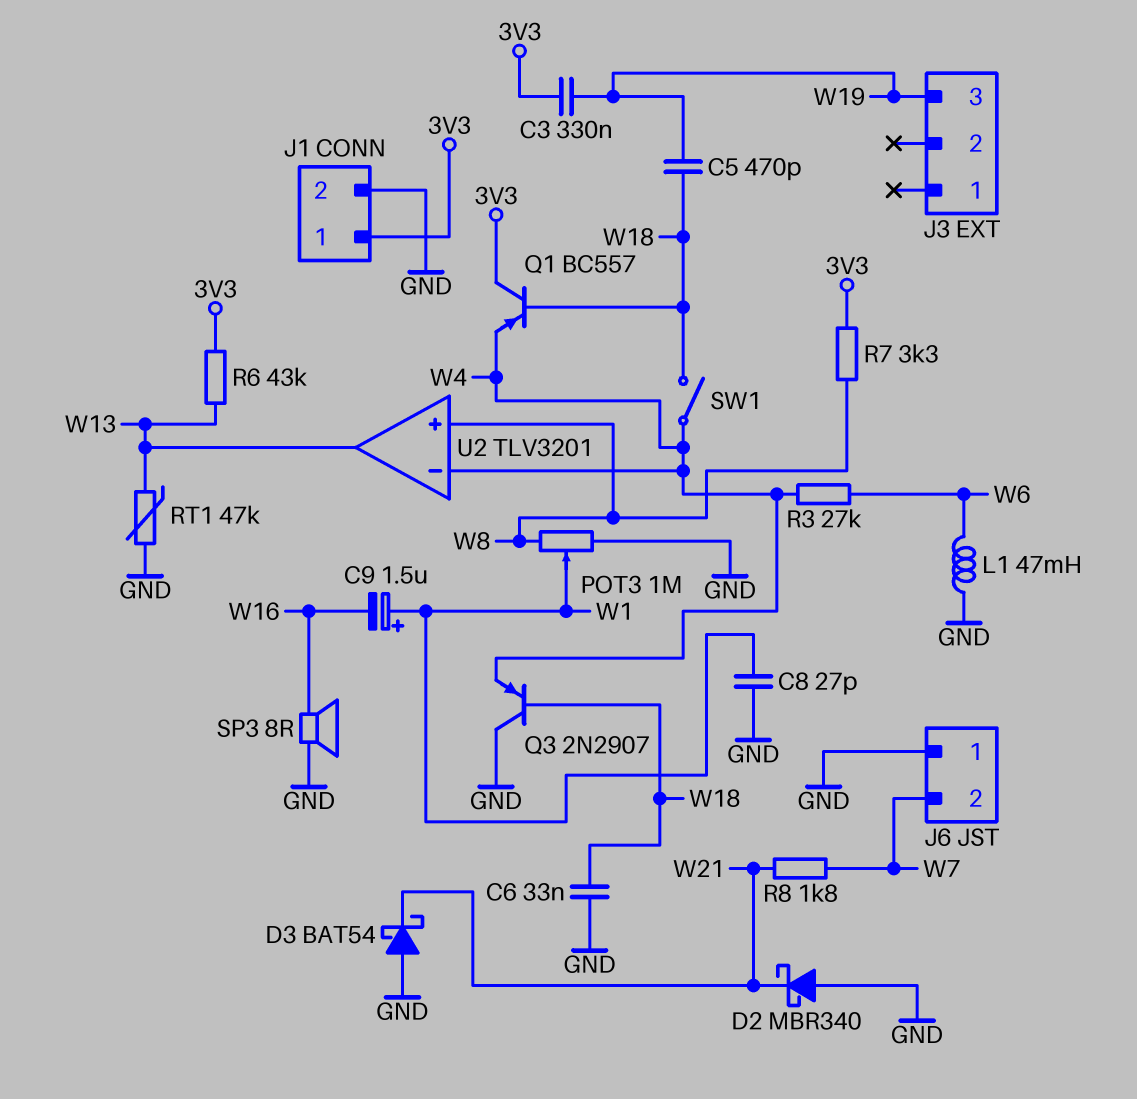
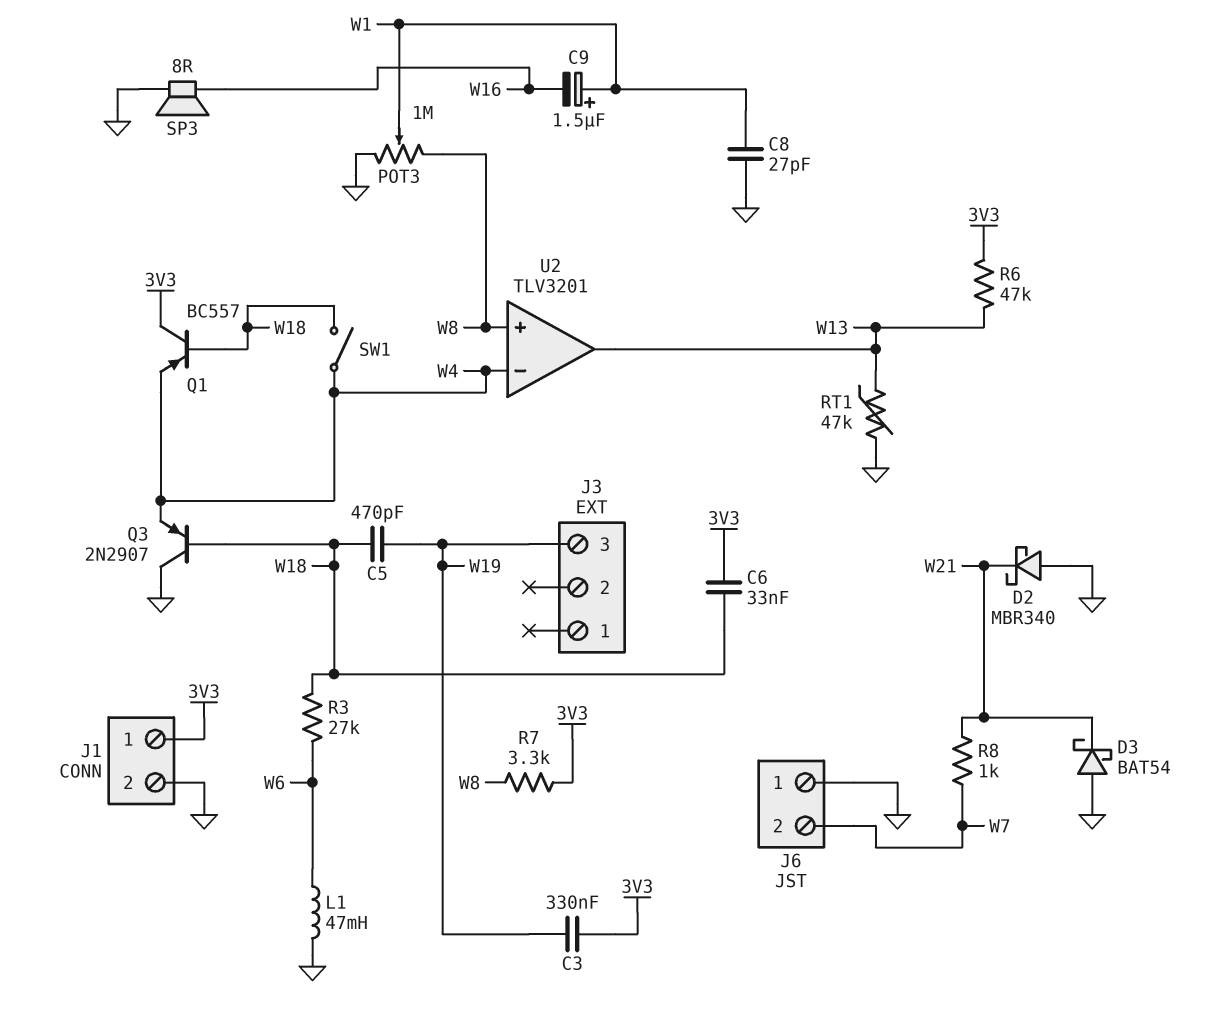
C6: 33nF (GND, W18) -> 33nF (3V3, W18)
R3: 27k (W4, W6) -> 27k (W6, W18)
R6: 43k (3V3, W13) -> 47k (3V3, W13)
R8: 1.8k (W7, W21) -> 1k (W7, W21)

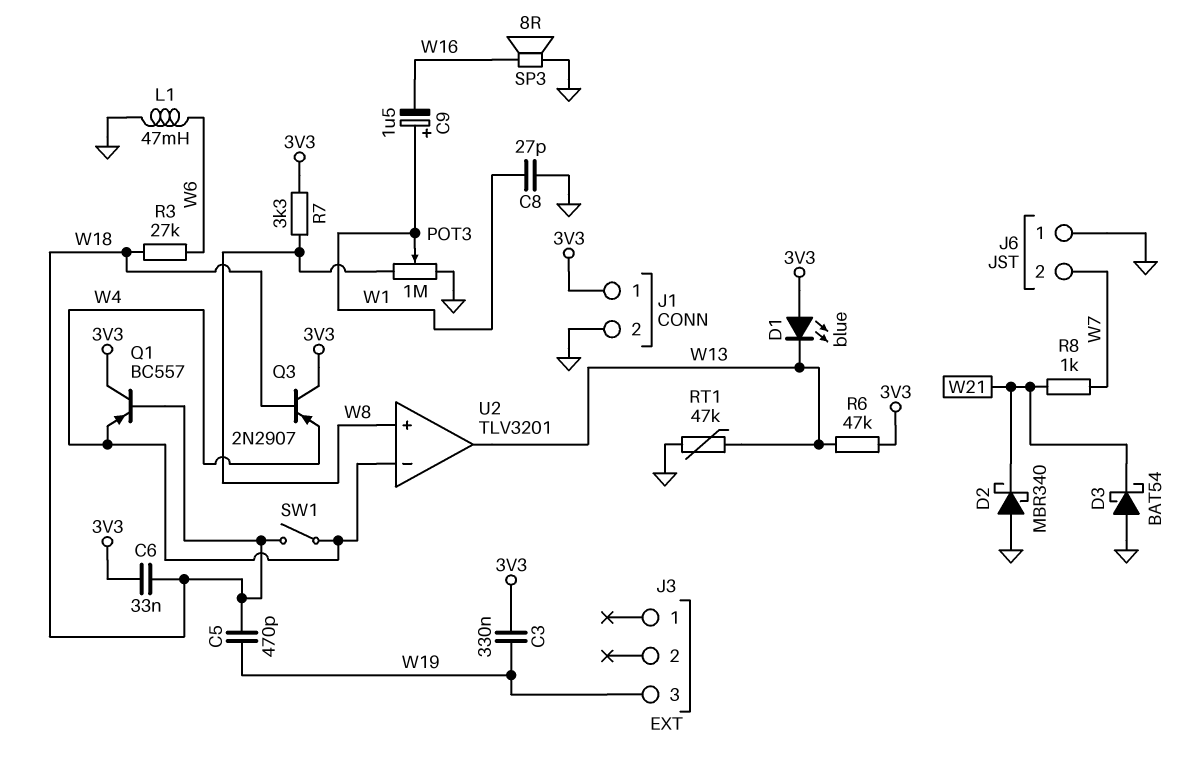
D1: none -> LED blue (A 3V3, K W13)
Q3: PNP 2N2907 (B W18, C GND, E W4) -> PNP 2N2907 (B W18, C 3V3, E W4)

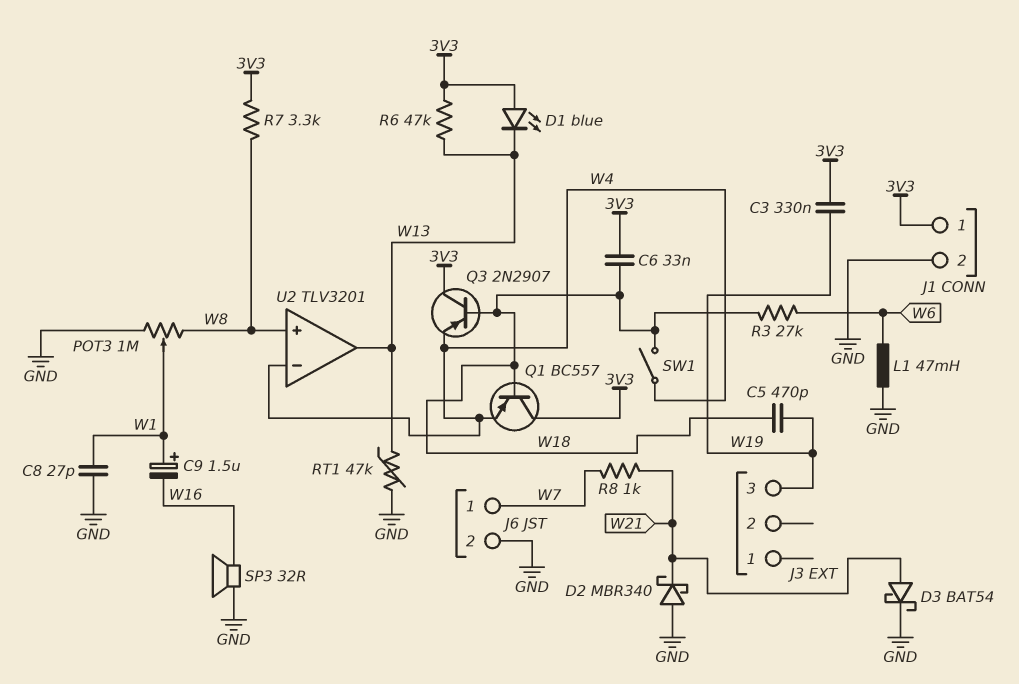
D3: schottky BAT54 (A GND, K W21) -> schottky BAT54 (A W21, K GND)
J6 pin 1: GND -> W7
J6 pin 2: W7 -> GND
SP3: speaker 8R (GND, W16) -> speaker 32R (GND, W16)

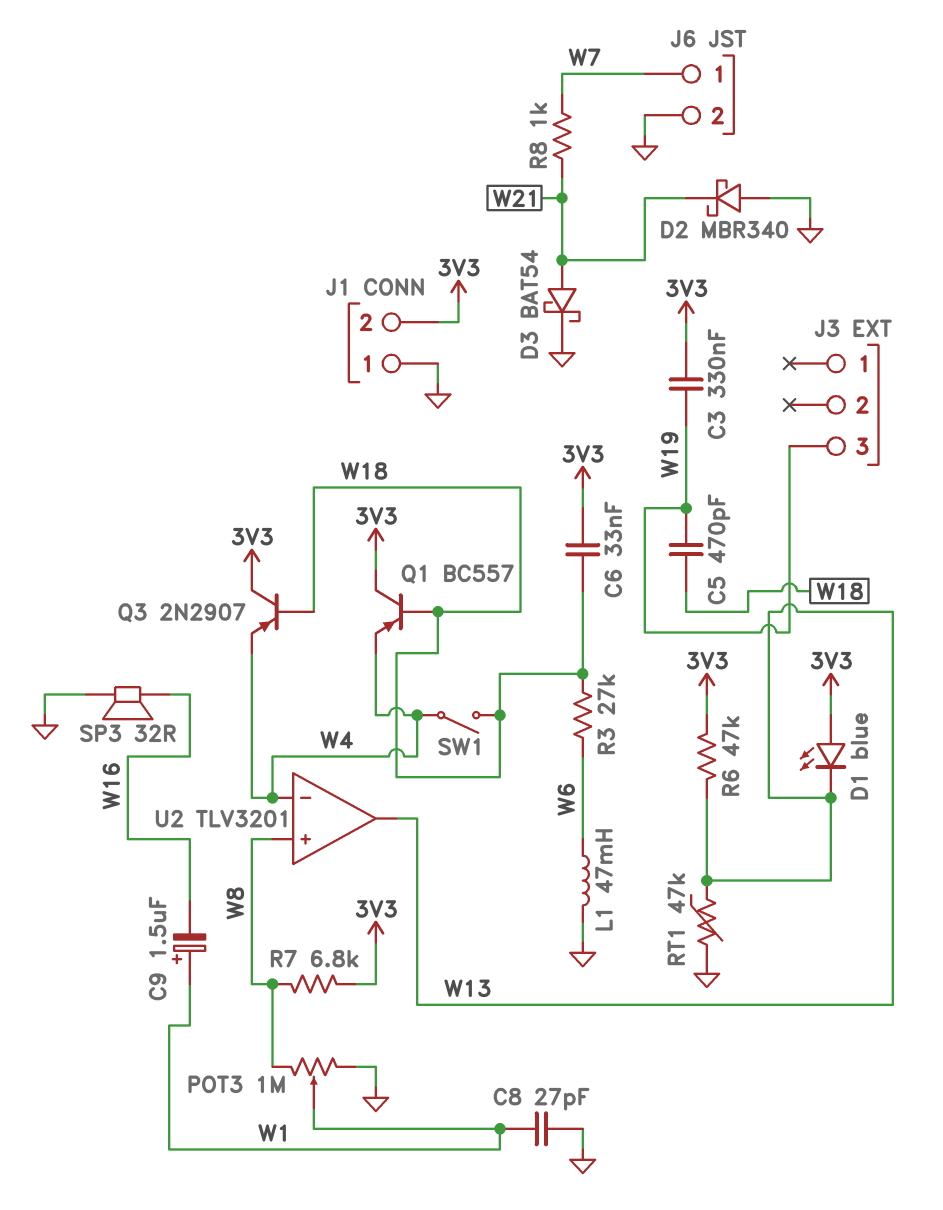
J1 pin 1: 3V3 -> GND
J1 pin 2: GND -> 3V3
R7: 3.3k (3V3, W8) -> 6.8k (3V3, W8)

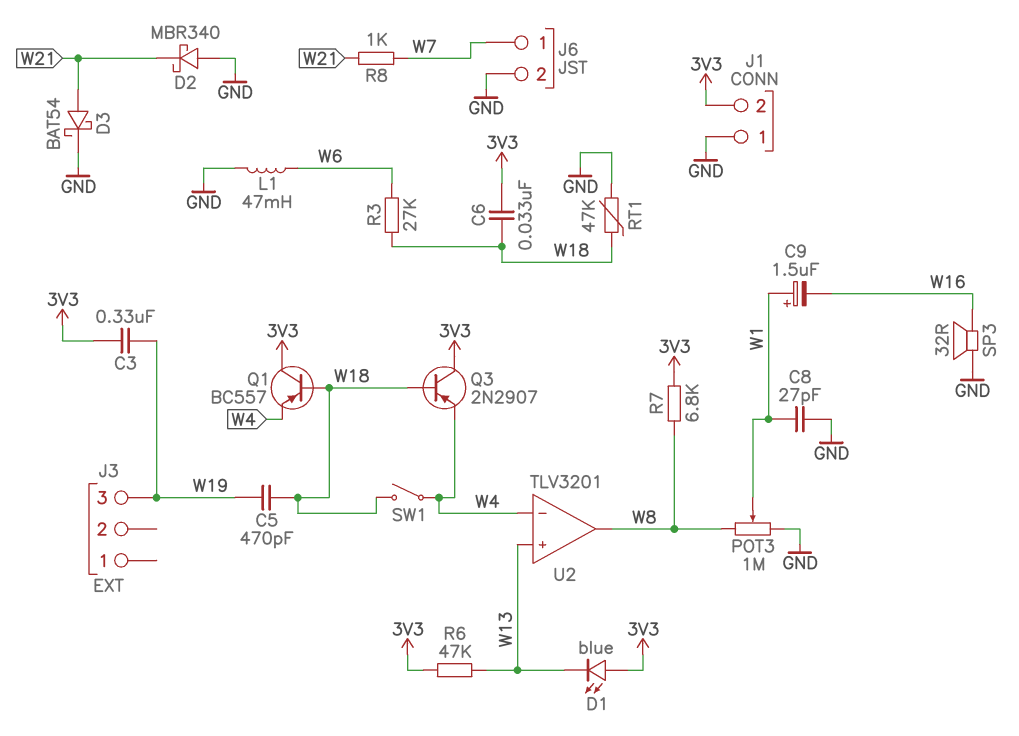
RT1: 47k (GND, W13) -> 47k (GND, W18)
U2 pin in+: W8 -> W13
U2 pin out: W13 -> W8

